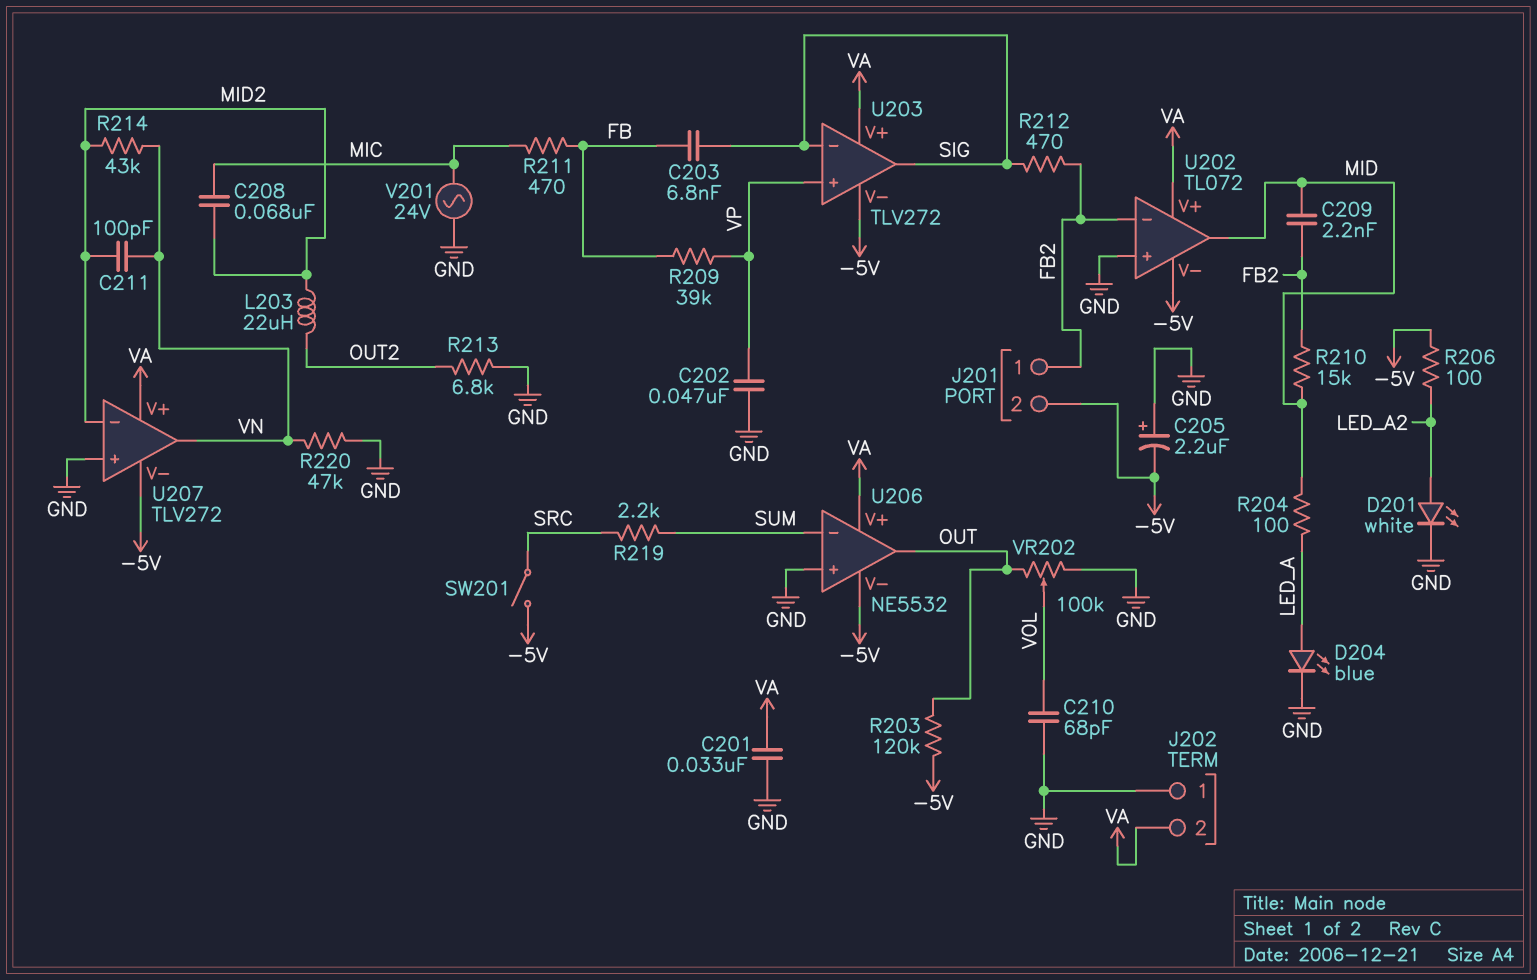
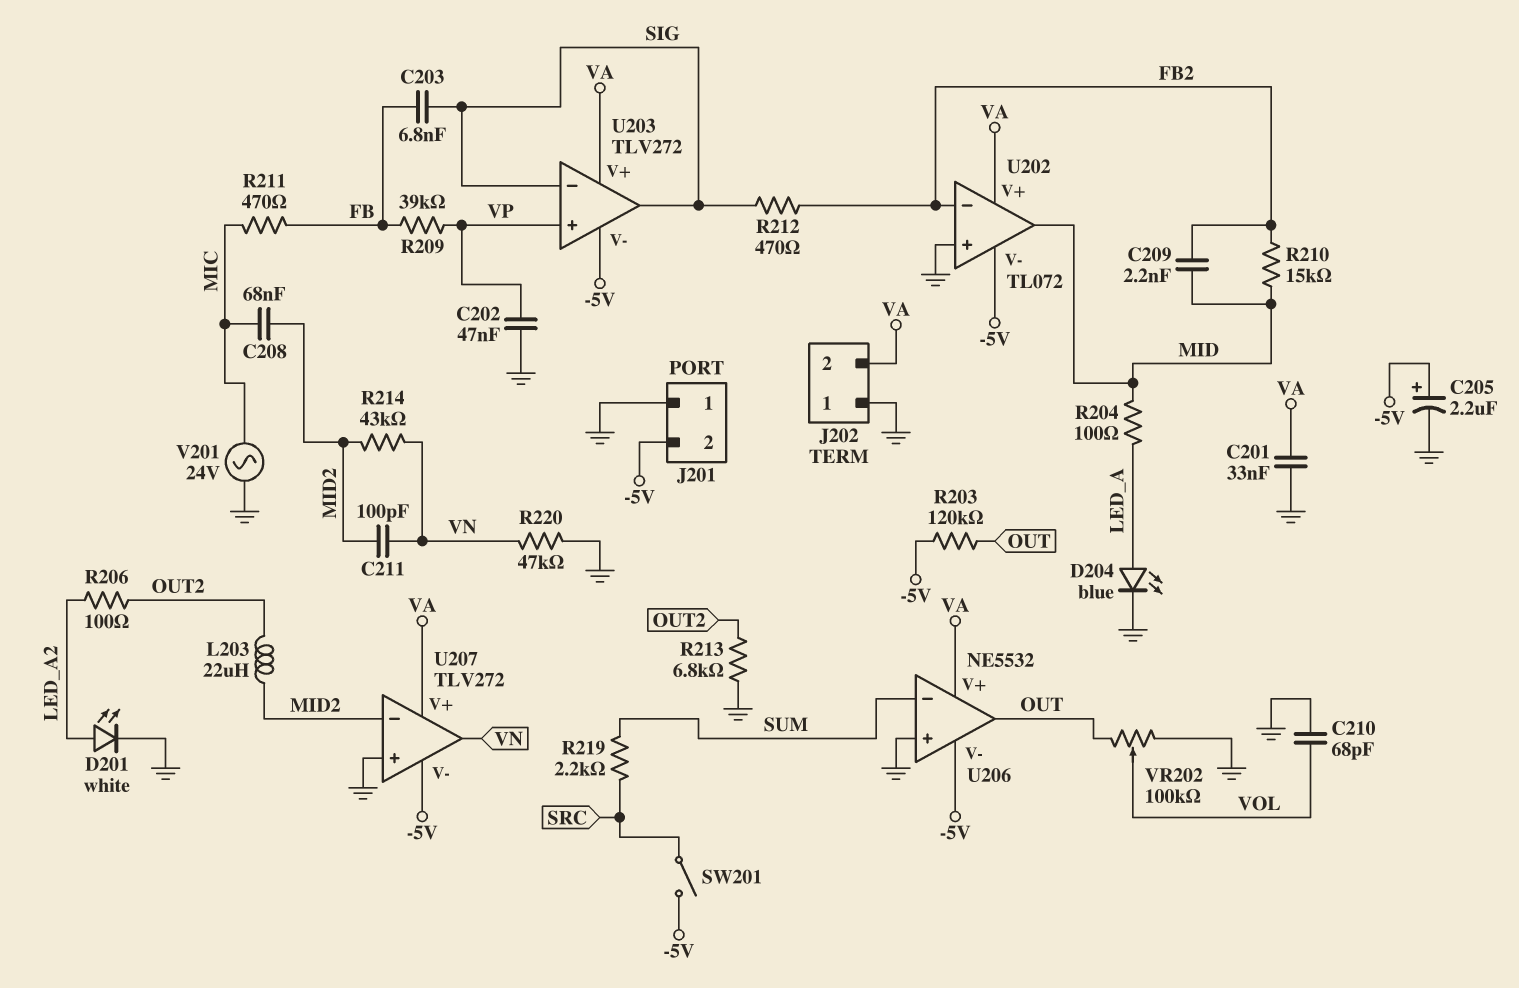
C205: 2.2uF (plus GND, minus -5V) -> 2.2uF (plus -5V, minus GND)
J201 pin 1: FB2 -> GND
R206: 100 (-5V, LED_A2) -> 100 (LED_A2, OUT2)

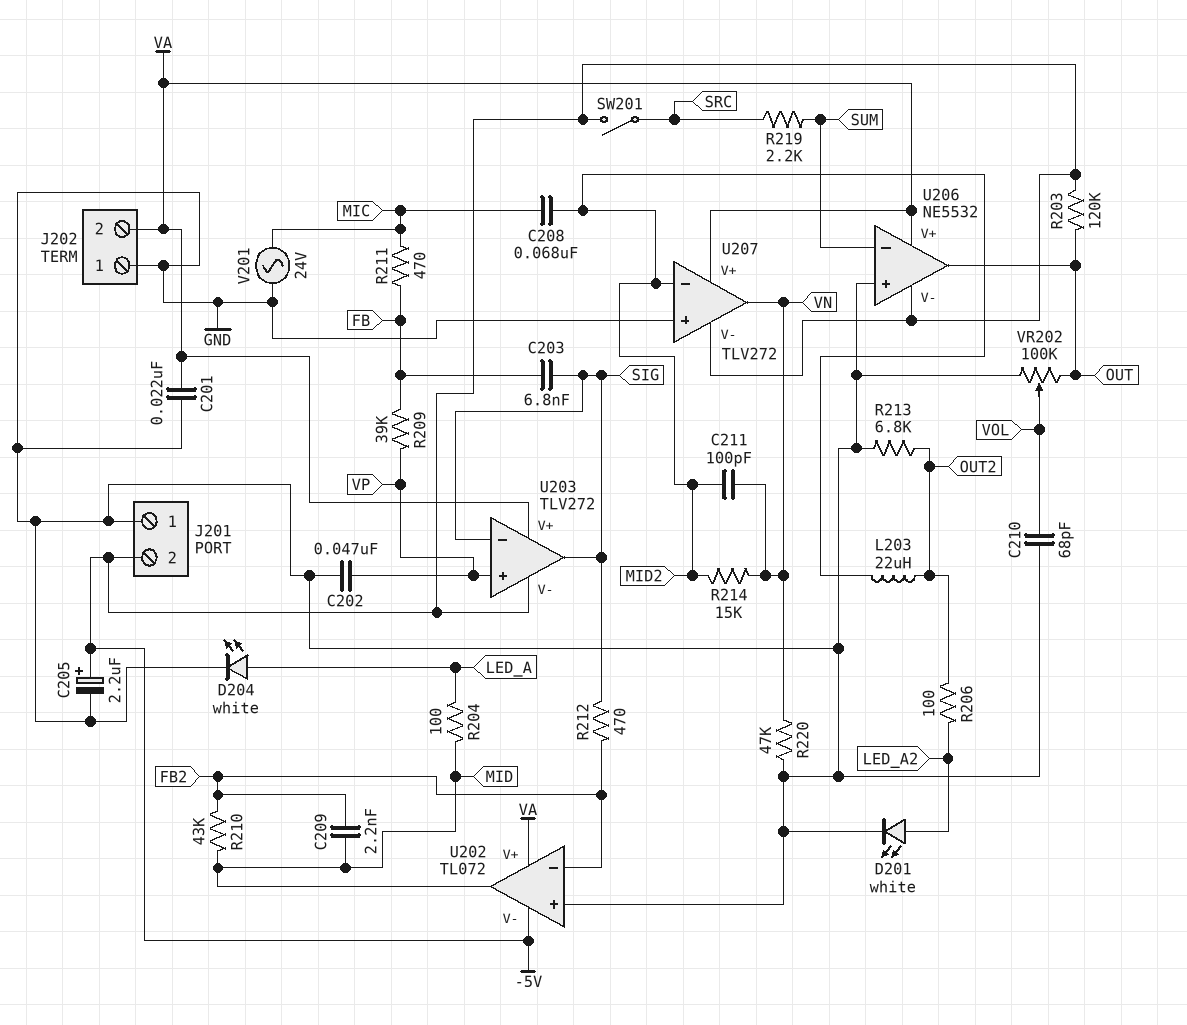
C201: 33nF (GND, VA) -> 22nF (GND, VA)
D204: LED blue (A LED_A, K GND) -> LED white (A LED_A, K GND)
R210: 15k (FB2, MID) -> 43k (FB2, MID)
R214: 43k (MID2, VN) -> 15k (MID2, VN)

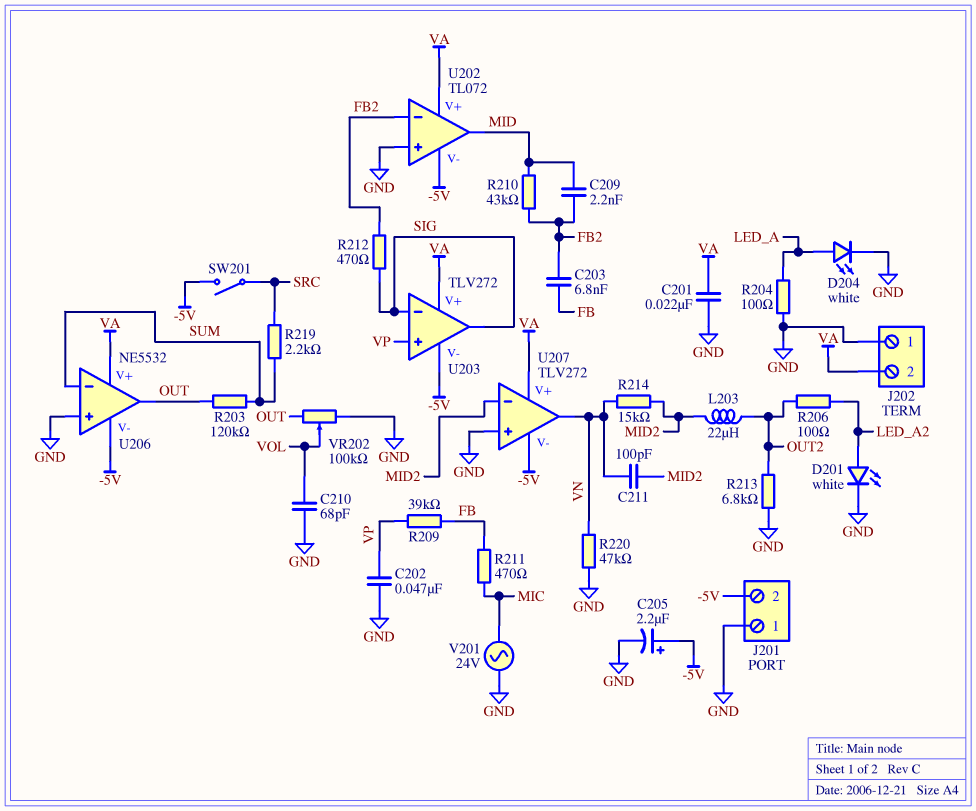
C203: 6.8nF (FB, SIG) -> 6.8nF (FB, FB2)
C208: 68nF (MIC, MID2) -> none
R203: 120k (-5V, OUT) -> 120k (OUT, SUM)
R204: 100 (LED_A, MID) -> 100 (GND, LED_A)

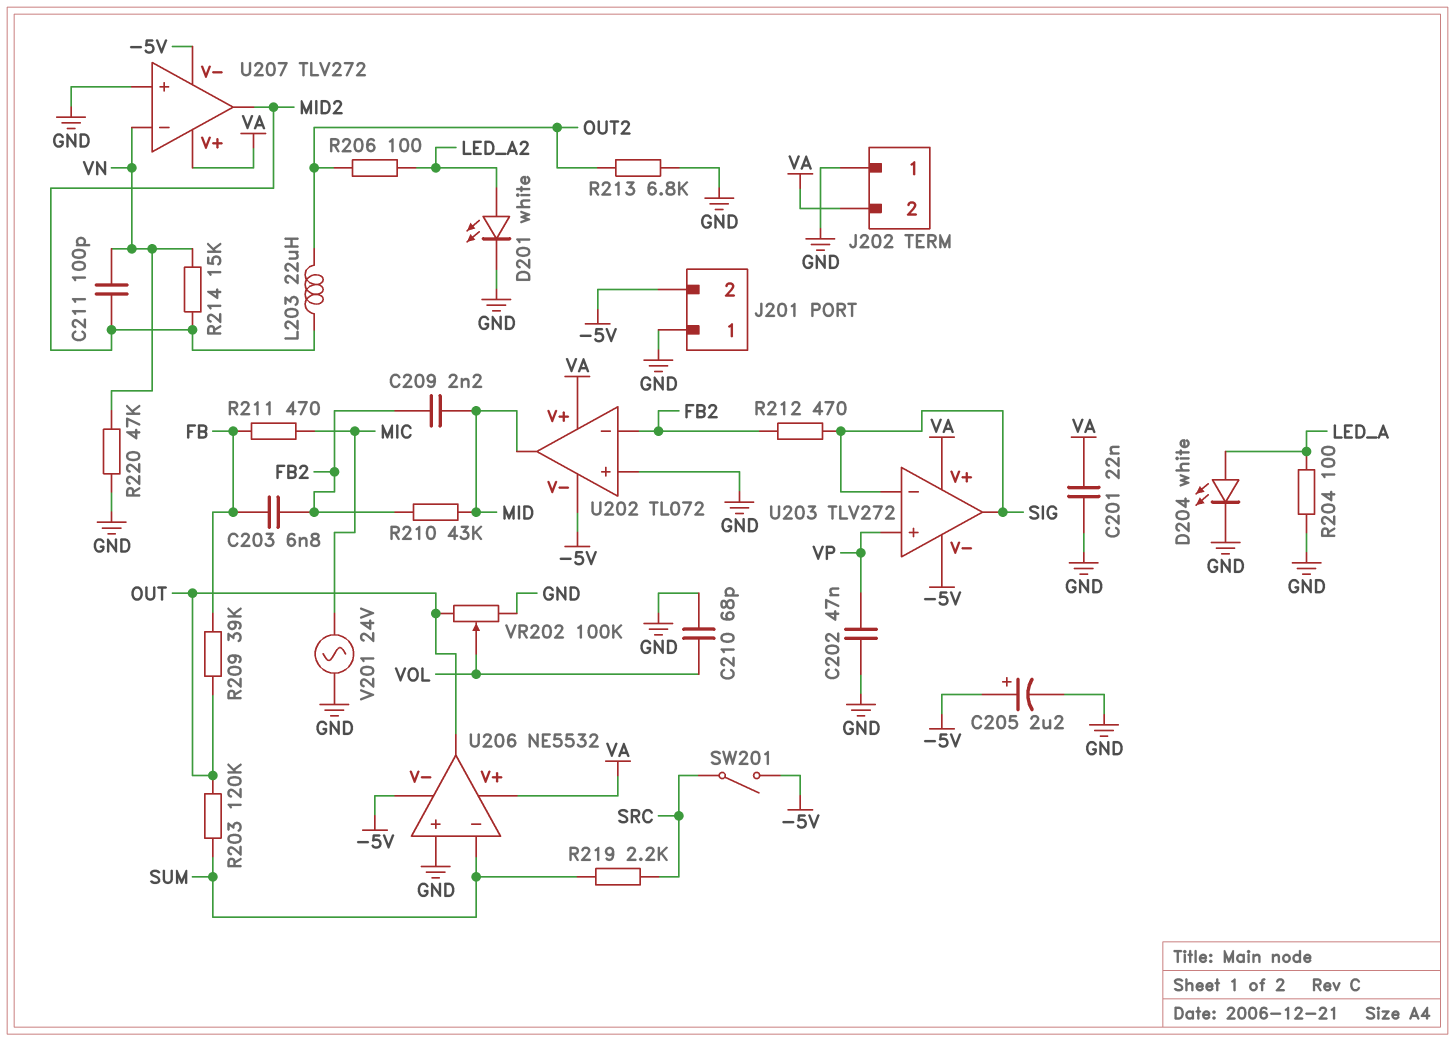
R209: 39k (FB, VP) -> 39k (FB, OUT)
U207 pin in-: MID2 -> VN
U207 pin out: VN -> MID2

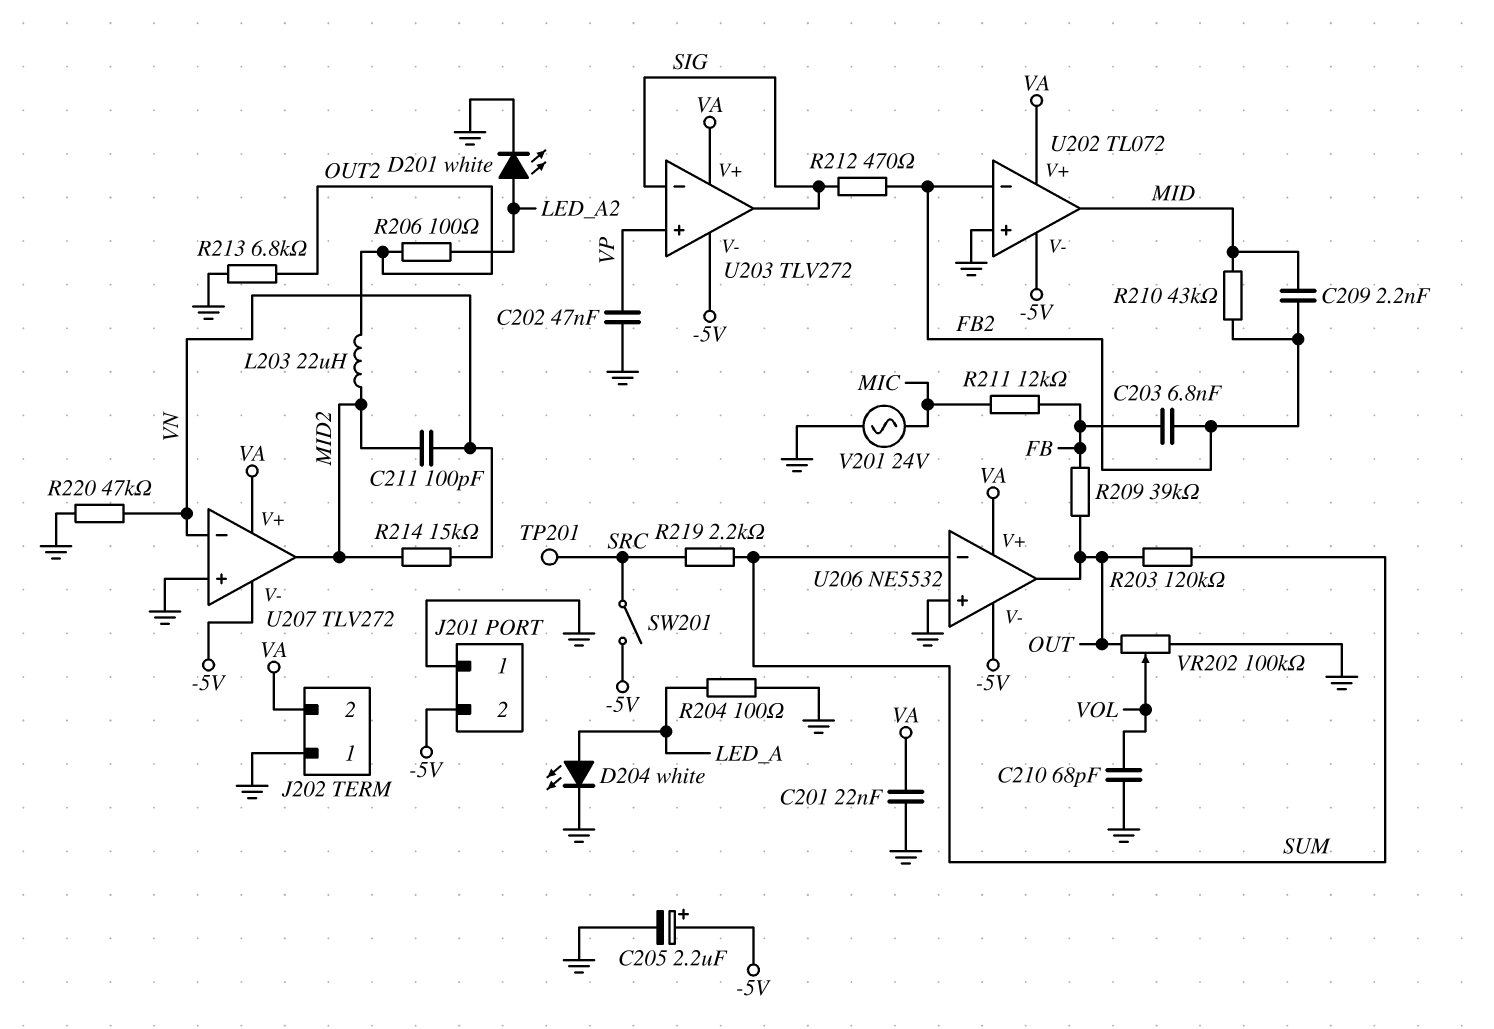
R211: 470 (FB, MIC) -> 12k (FB, MIC)
TP201: none -> test point (SRC)

